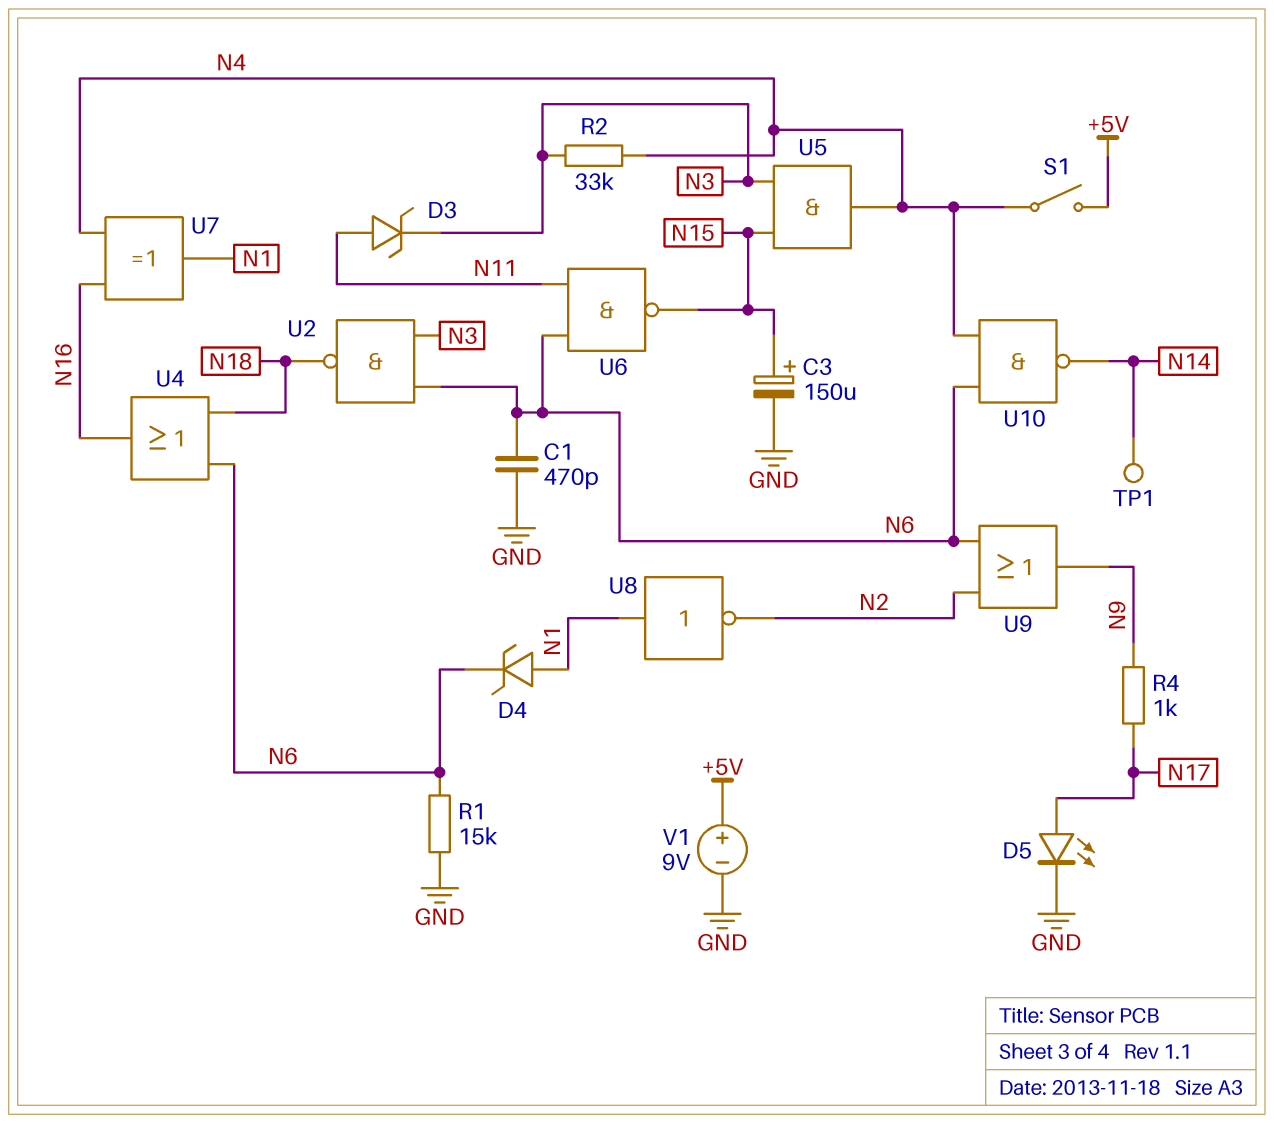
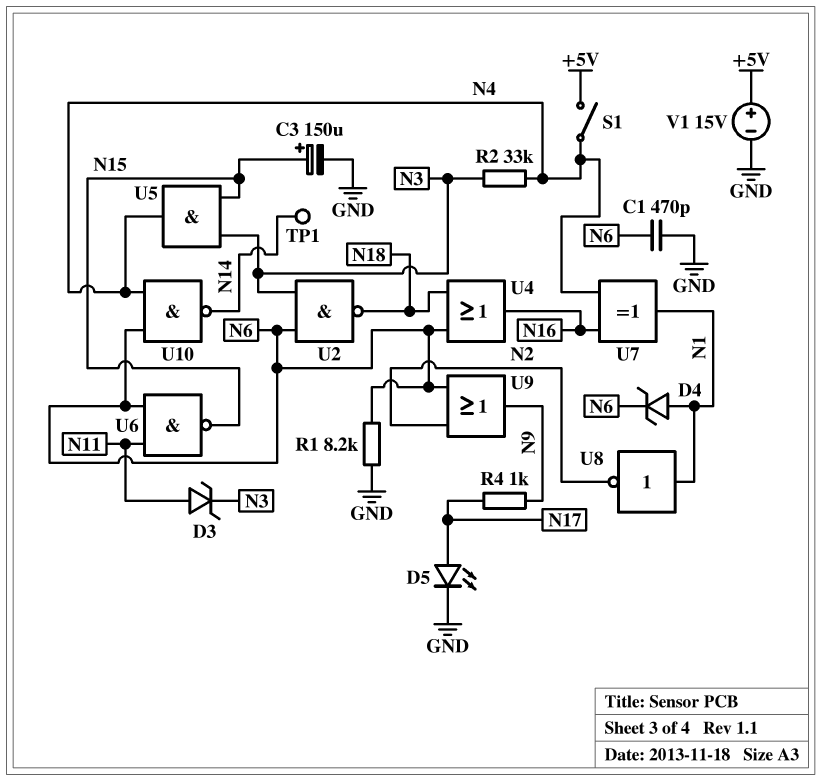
R1: 15k (GND, N6) -> 8.2k (GND, N6)
V1: 9V (plus +5V, minus GND) -> 15V (plus +5V, minus GND)

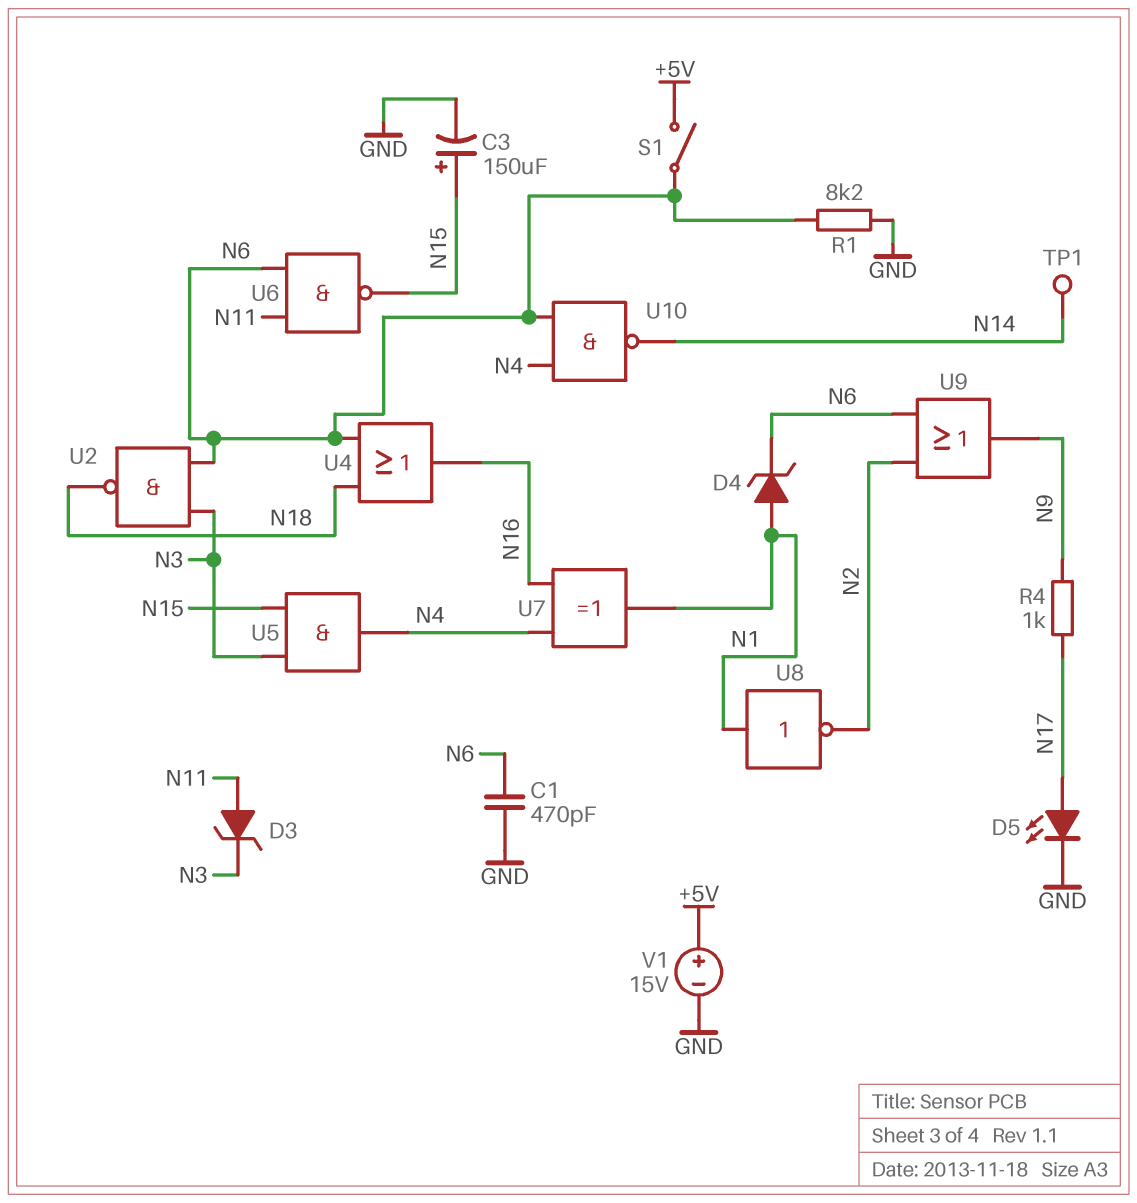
R2: 33k (N3, N4) -> none
S1: switch (+5V, N4) -> switch (+5V, N6)

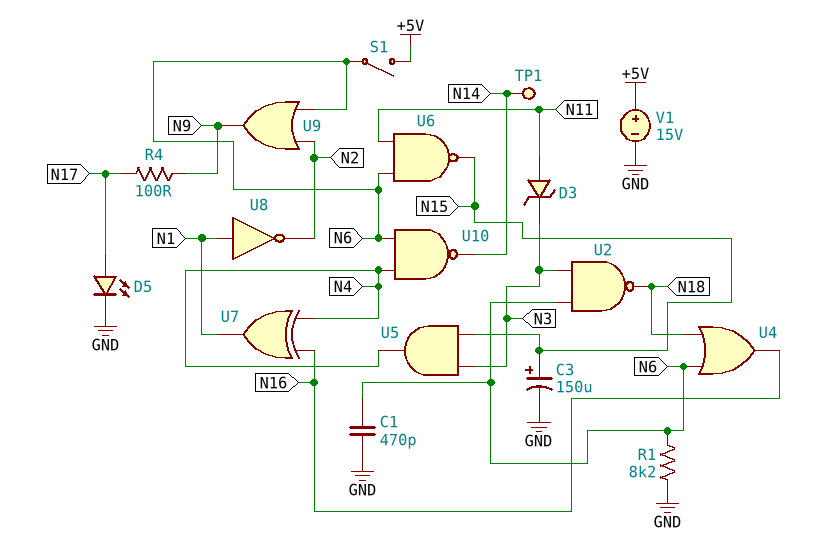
D4: zener (A N1, K N6) -> none
R4: 1k (N9, N17) -> 100 (N9, N17)

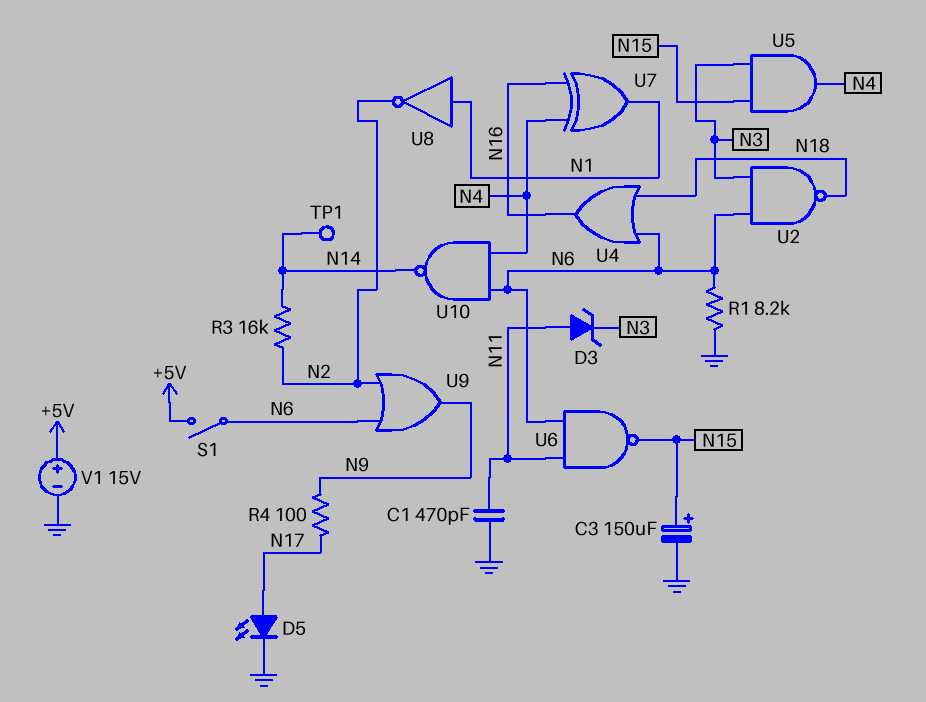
C1: 470pF (GND, N6) -> 470pF (GND, N11)
R3: none -> 16k (N2, N14)

